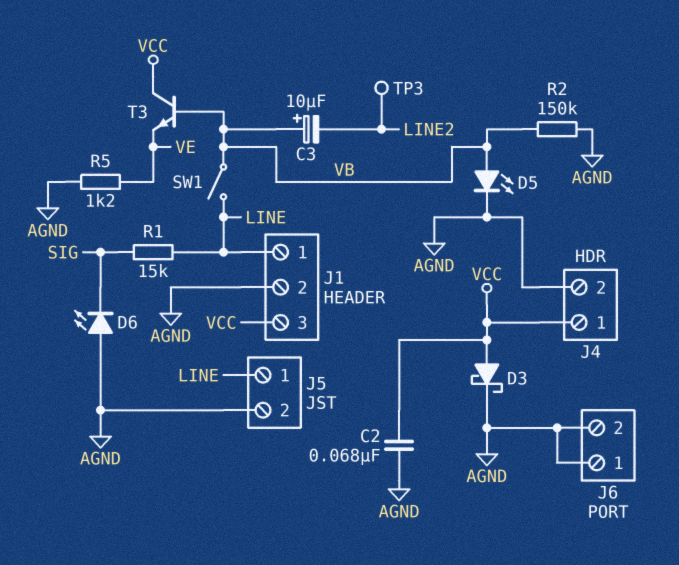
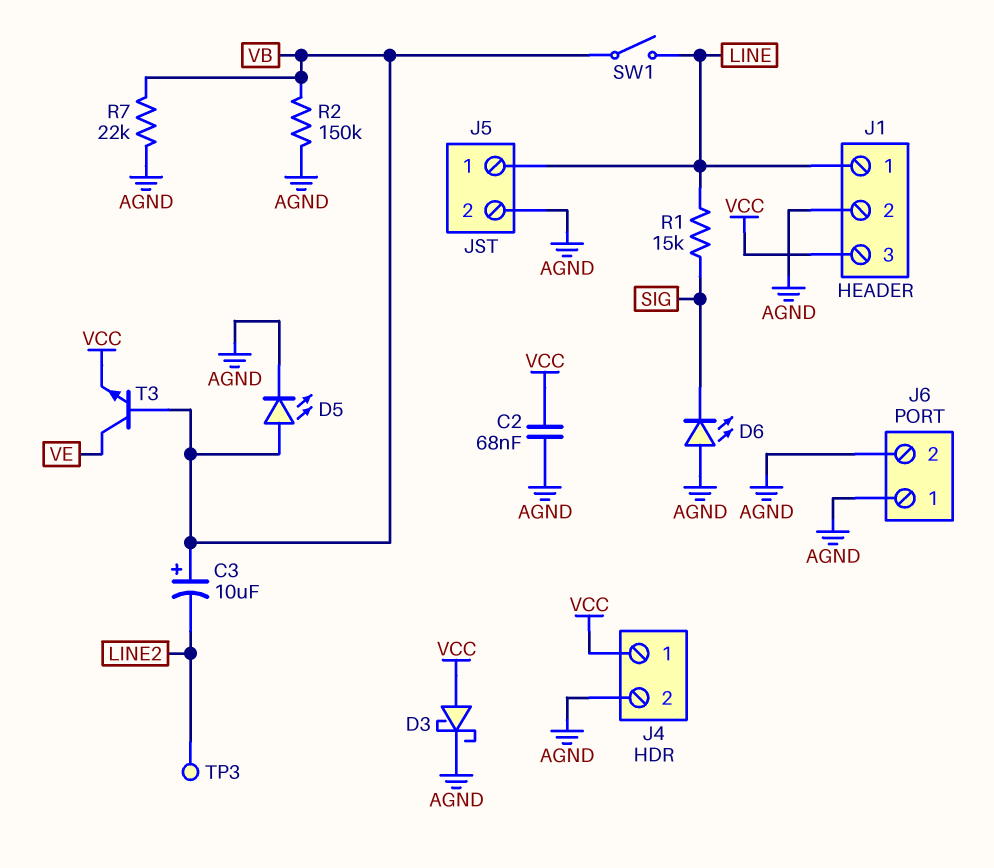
R5: 1.2k (AGND, VE) -> none
R7: none -> 22k (AGND, VB)
T3: NPN (B VB, C VCC, E VE) -> NPN (B VB, C VE, E VCC)

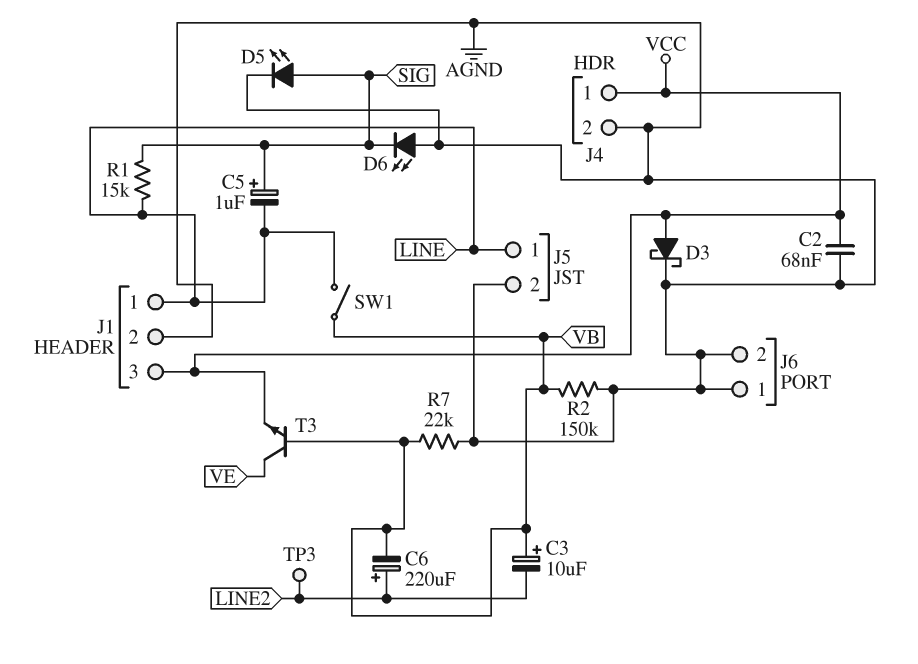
C5: none -> 1uF (plus SIG, minus LINE)
C6: none -> 220uF (plus LINE2, minus VB)
D5: LED (A VB, K AGND) -> LED (A SIG, K AGND)

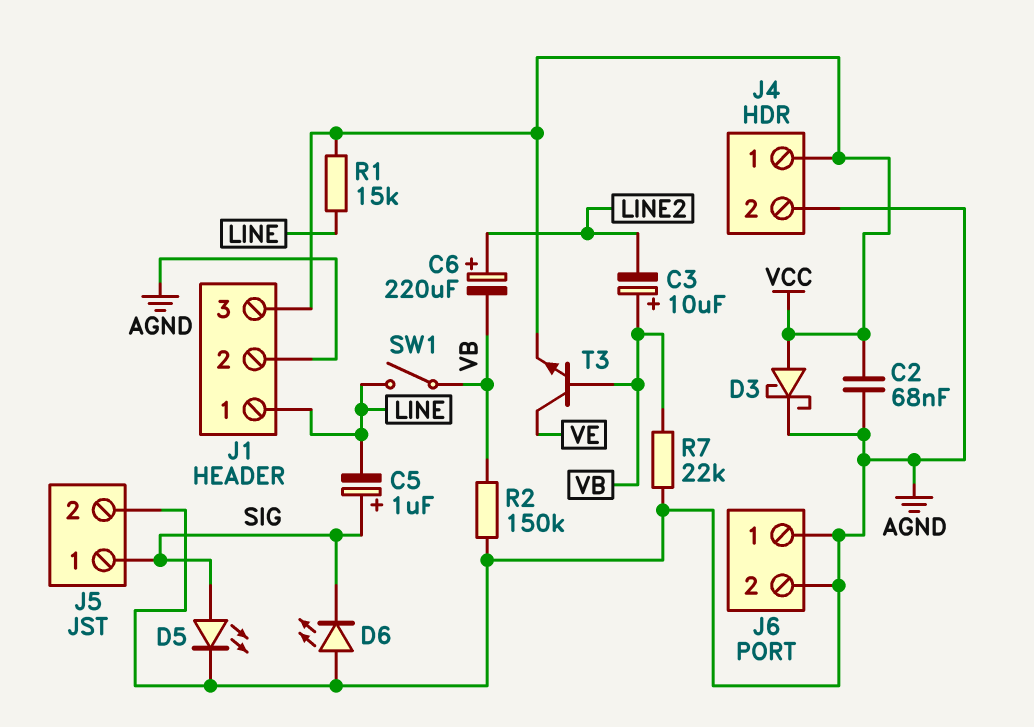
J5 pin 1: LINE -> SIG
R1: 15k (LINE, SIG) -> 15k (LINE, VCC)
TP3: test point (LINE2) -> none

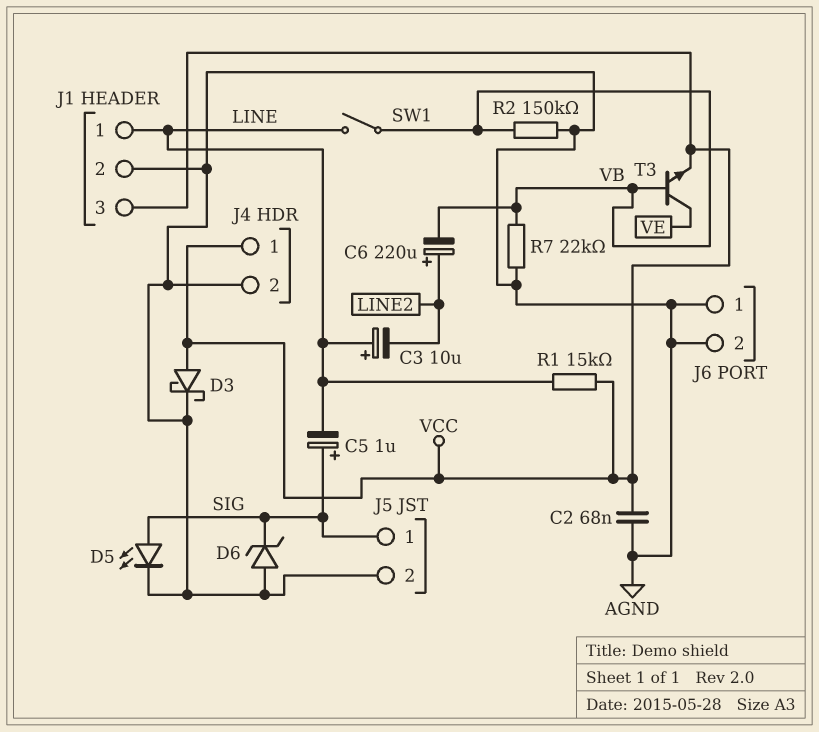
C3: 10uF (plus VB, minus LINE2) -> 10uF (plus LINE, minus LINE2)
D6: LED (A AGND, K SIG) -> zener (A AGND, K SIG)

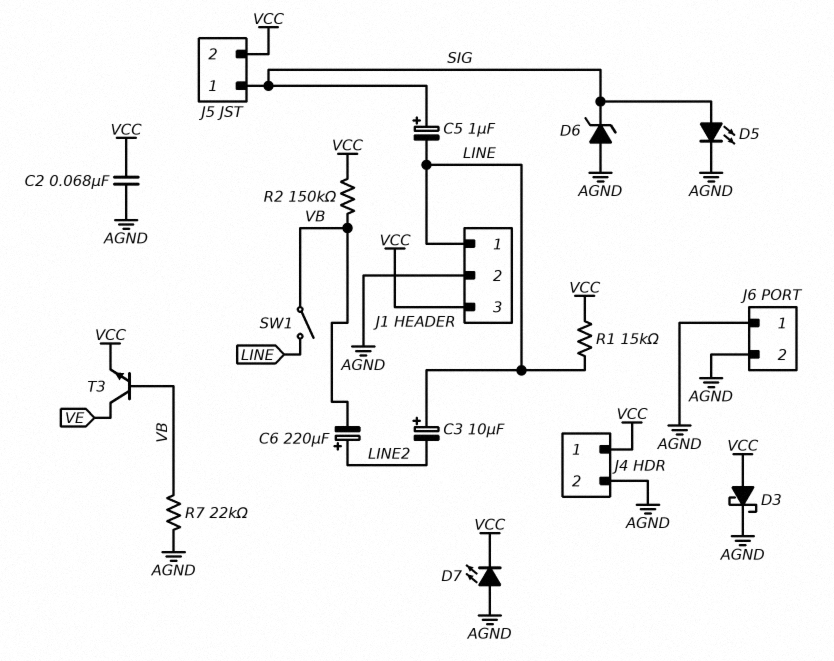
D7: none -> LED (A AGND, K VCC)
J5 pin 2: AGND -> VCC
R2: 150k (AGND, VB) -> 150k (VB, VCC)

